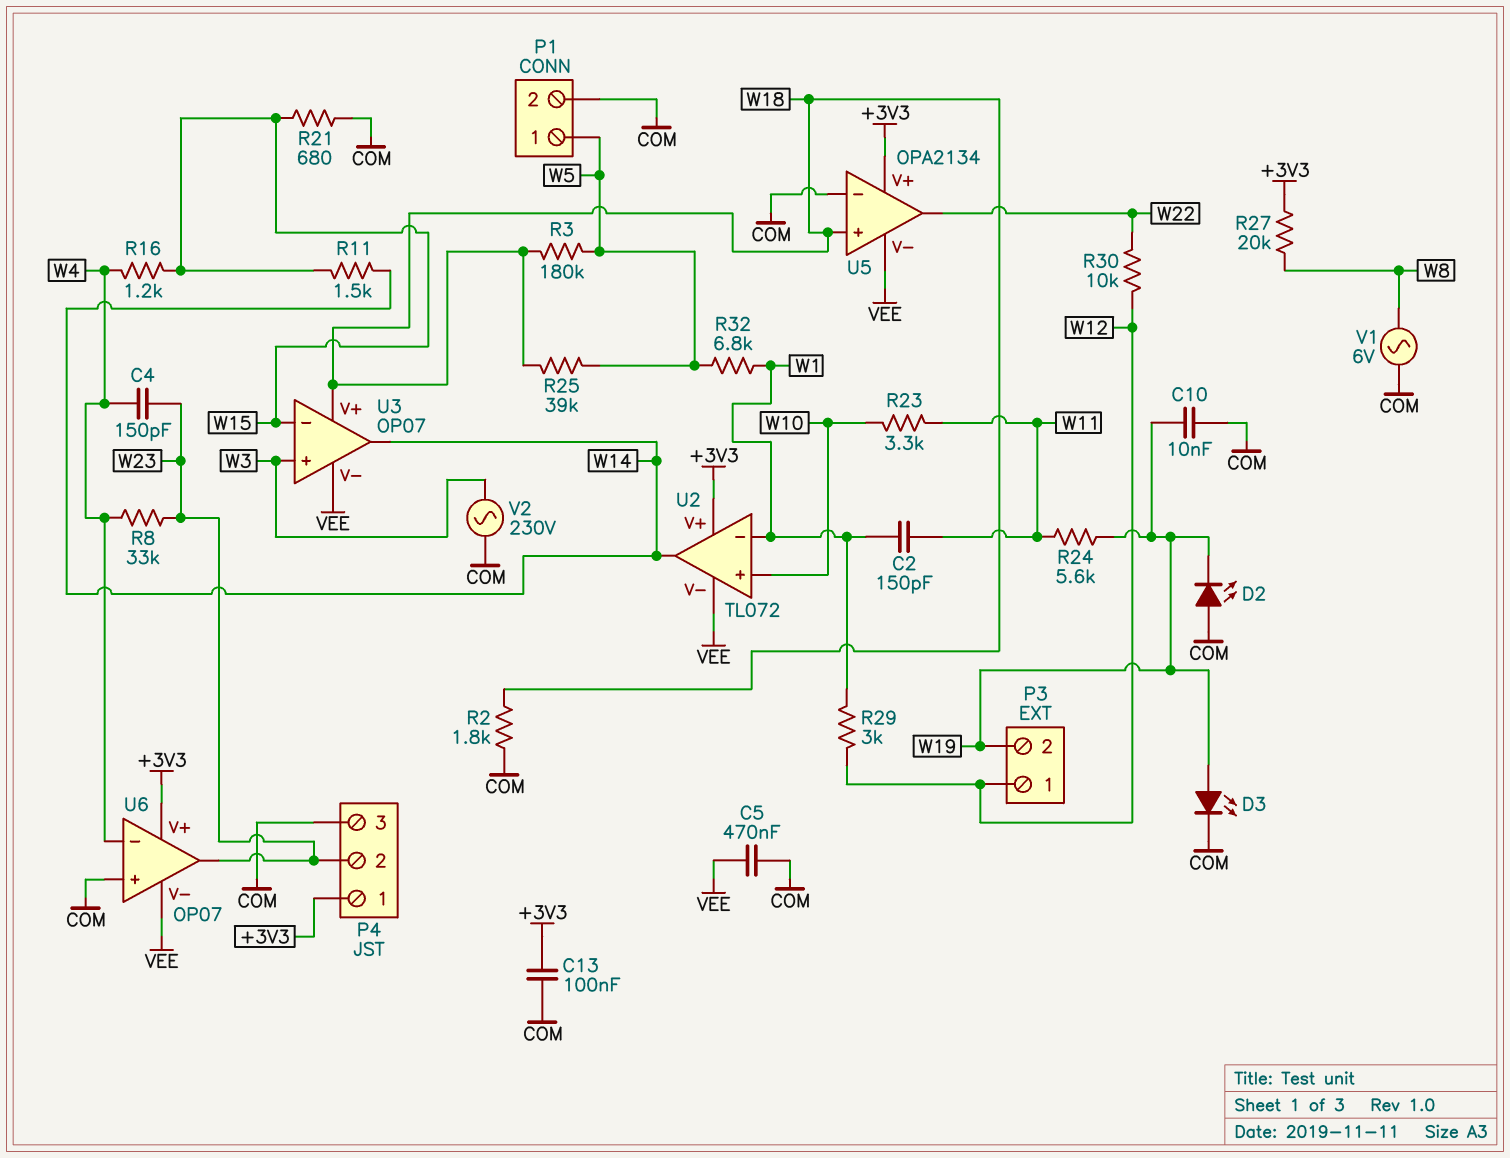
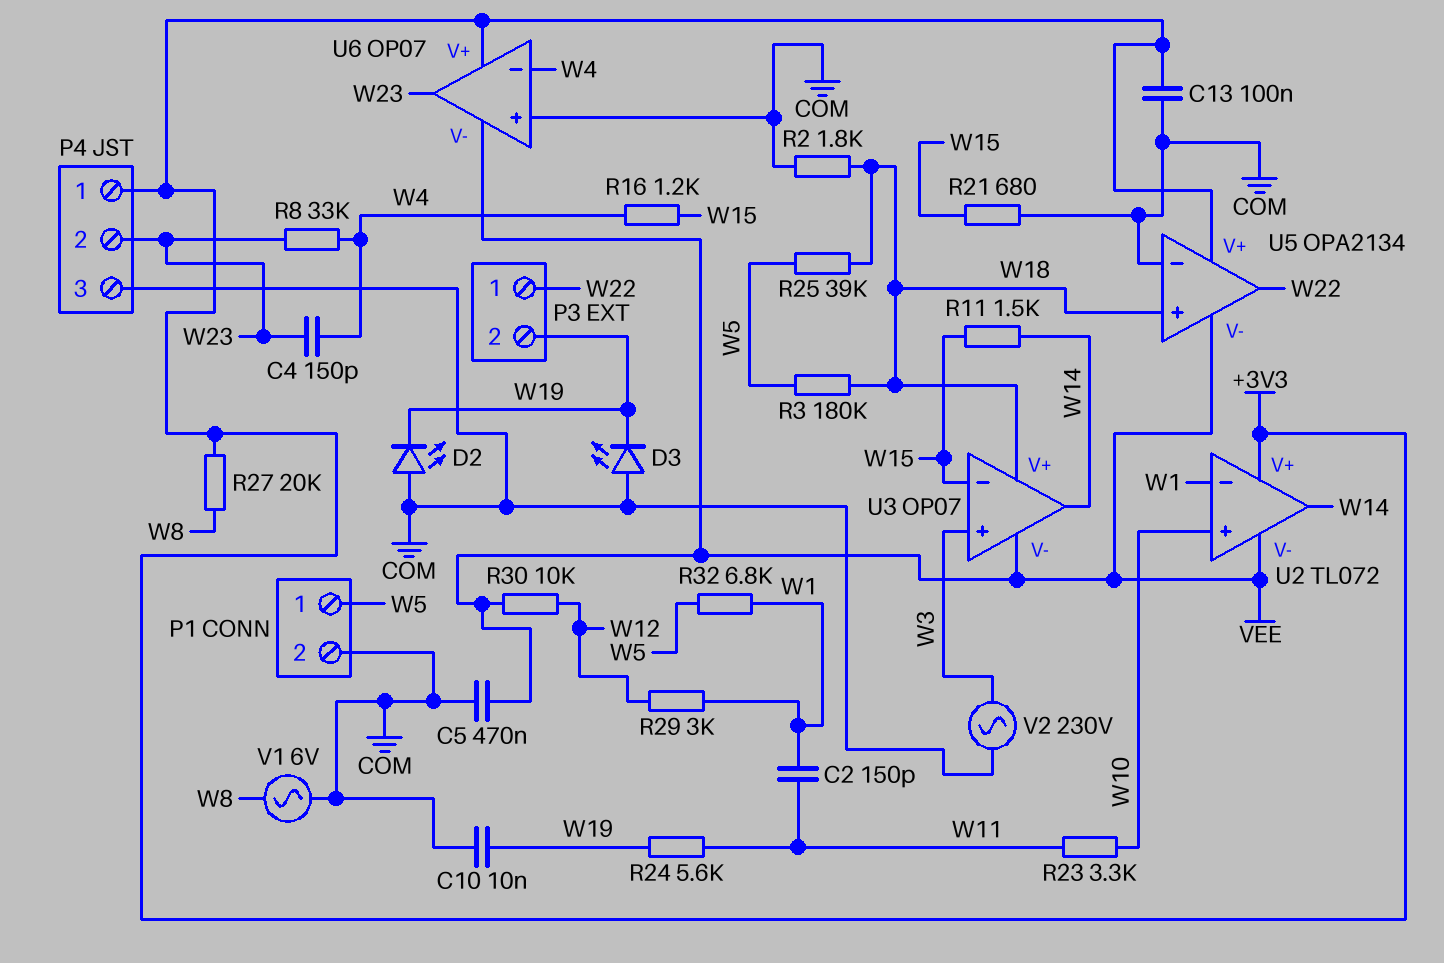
D3: LED (A W19, K COM) -> LED (A COM, K W19)
P3 pin 1: W12 -> W22
R30: 10k (W12, W22) -> 10k (VEE, W12)

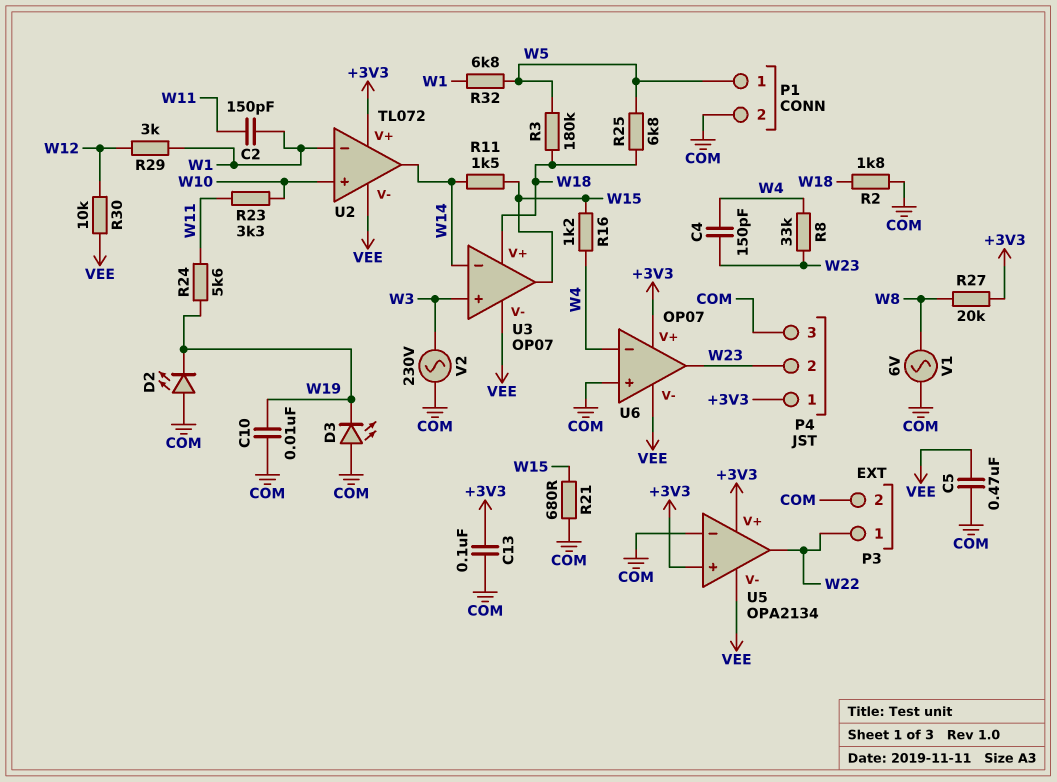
P3 pin 2: W19 -> COM
R25: 39k (W5, W18) -> 6.8k (W5, W18)
U3 pin in-: W15 -> W14
U3 pin out: W14 -> W15
U5 pin in+: W18 -> +3V3

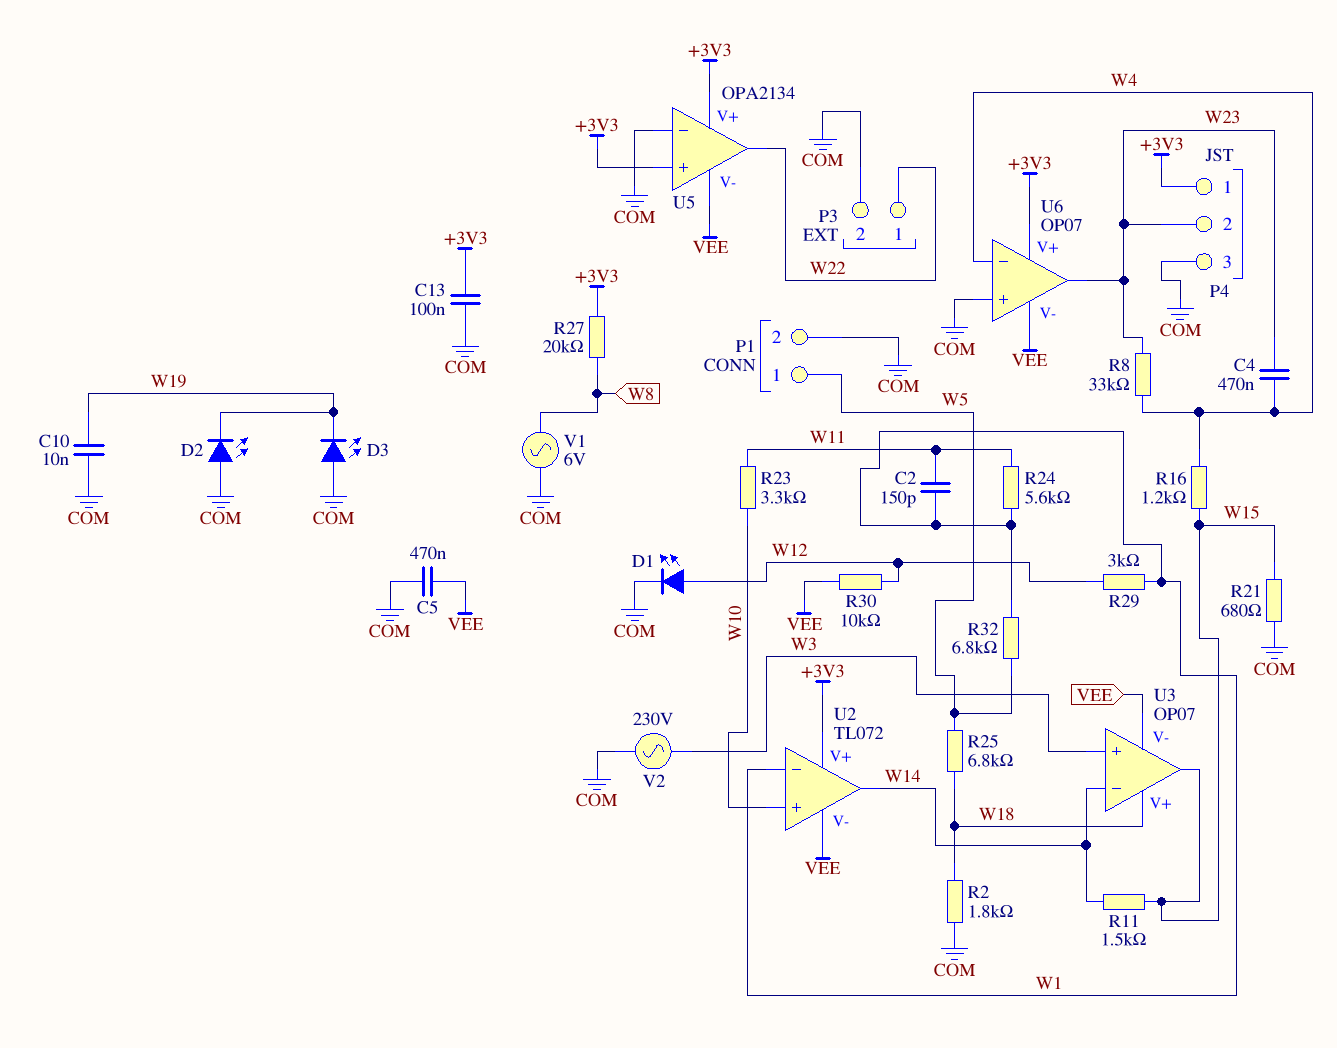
C4: 150pF (W4, W23) -> 470nF (W4, W23)
D1: none -> LED (A W12, K COM)
R3: 180k (W5, W18) -> none
R24: 5.6k (W11, W19) -> 5.6k (W1, W11)

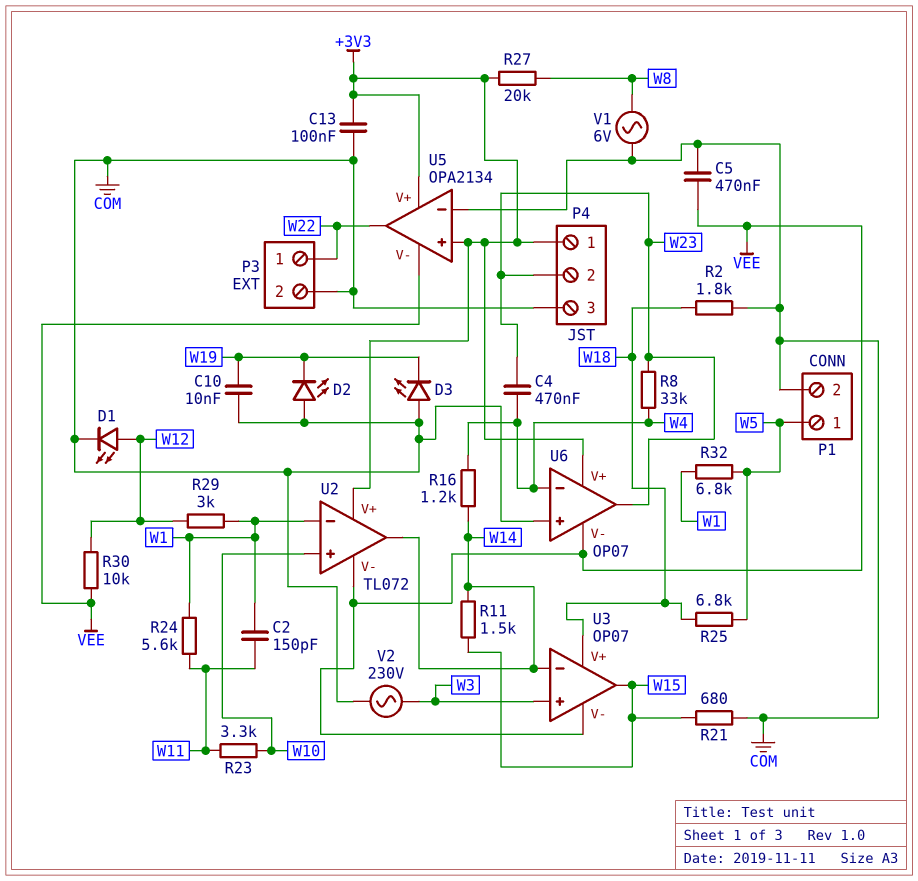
R16: 1.2k (W4, W15) -> 1.2k (W4, W14)

